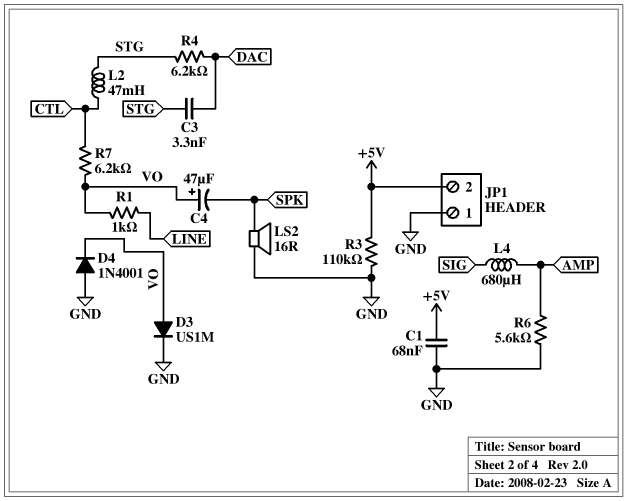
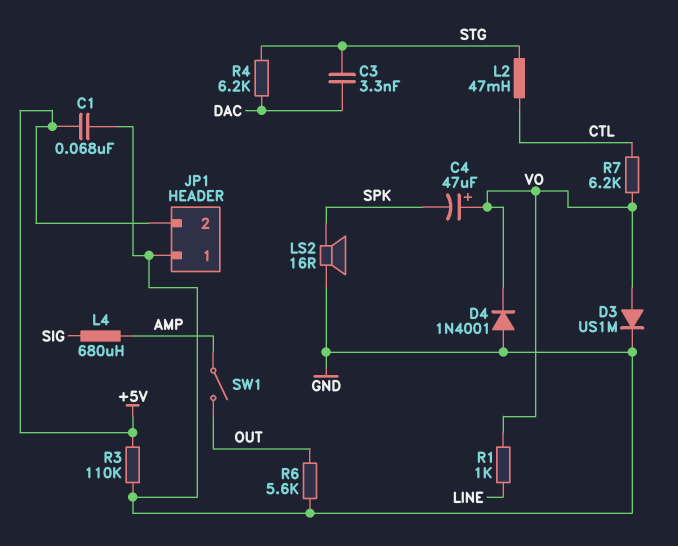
R6: 5.6k (AMP, GND) -> 5.6k (GND, OUT)
SW1: none -> switch (AMP, OUT)

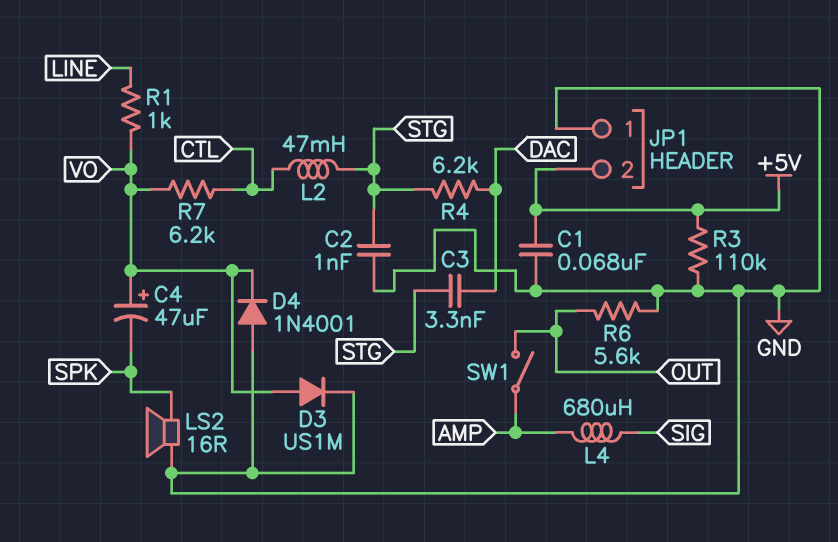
C2: none -> 1nF (GND, STG)

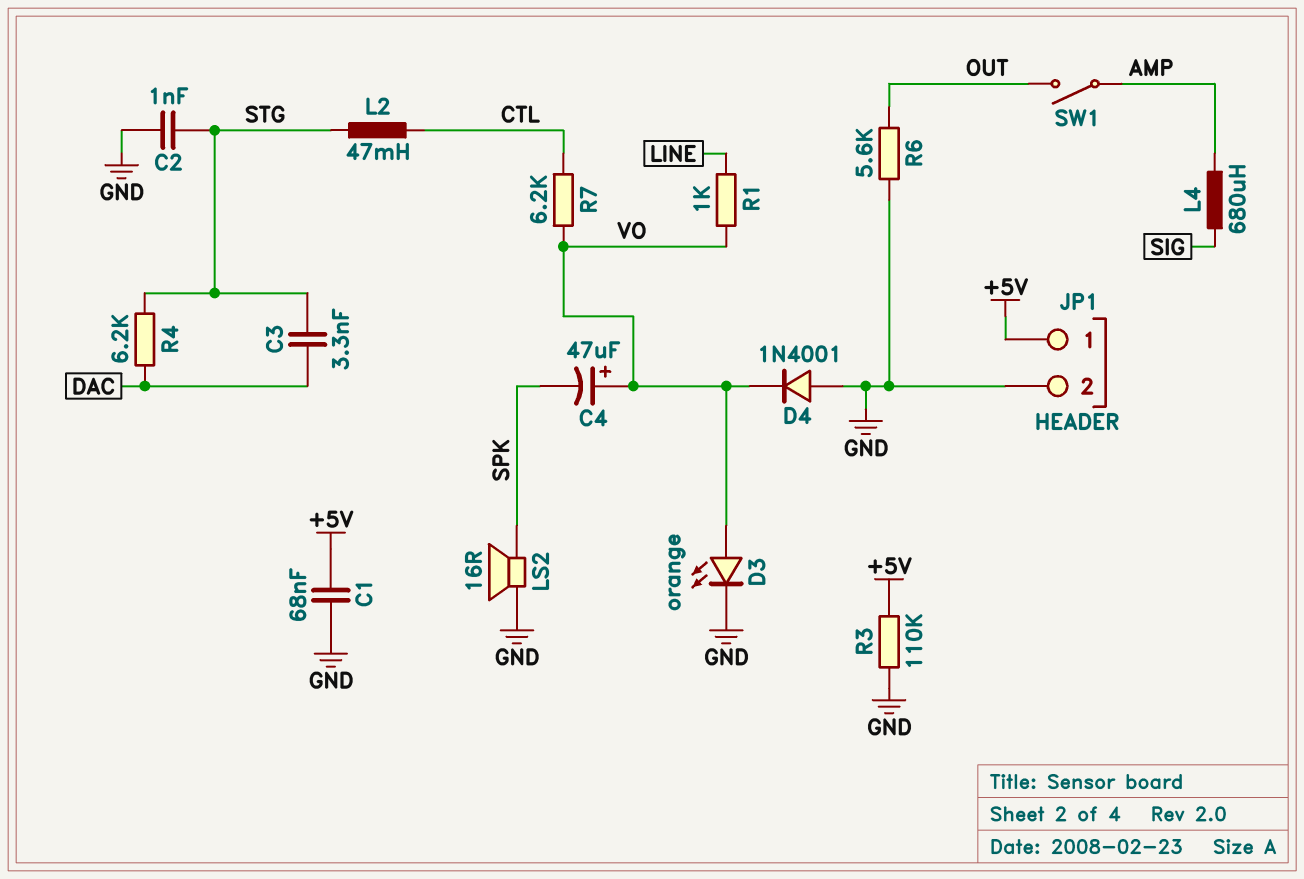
D3: diode US1M (A VO, K GND) -> LED orange (A VO, K GND)
JP1 pin 1: GND -> +5V
JP1 pin 2: +5V -> GND

